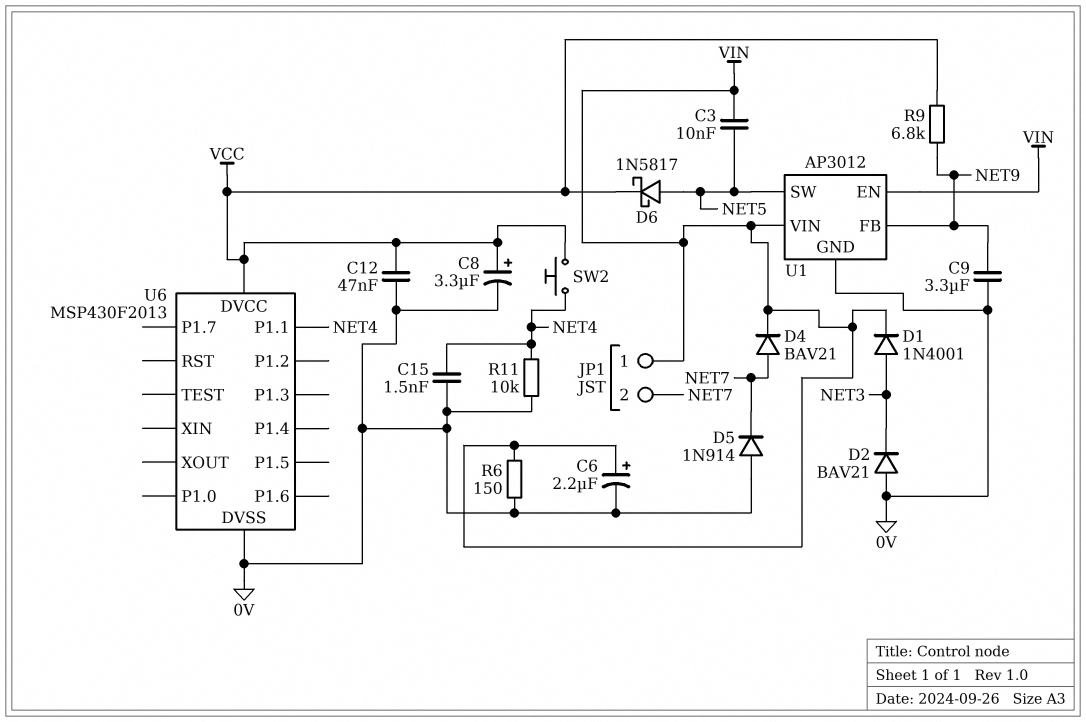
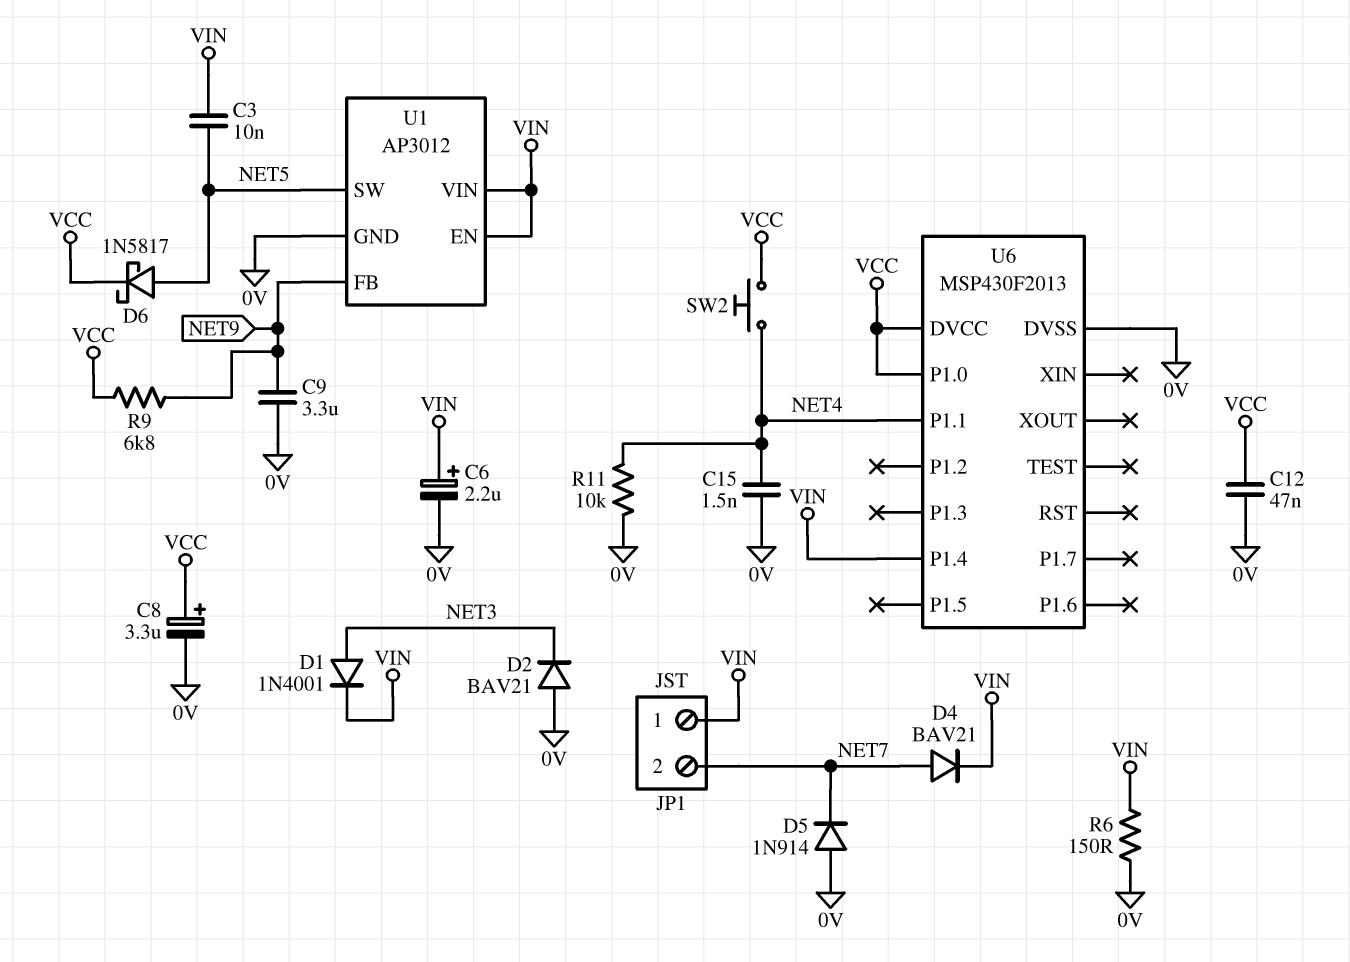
U6 pin P1.0: none -> VCC
U6 pin P1.4: none -> VIN

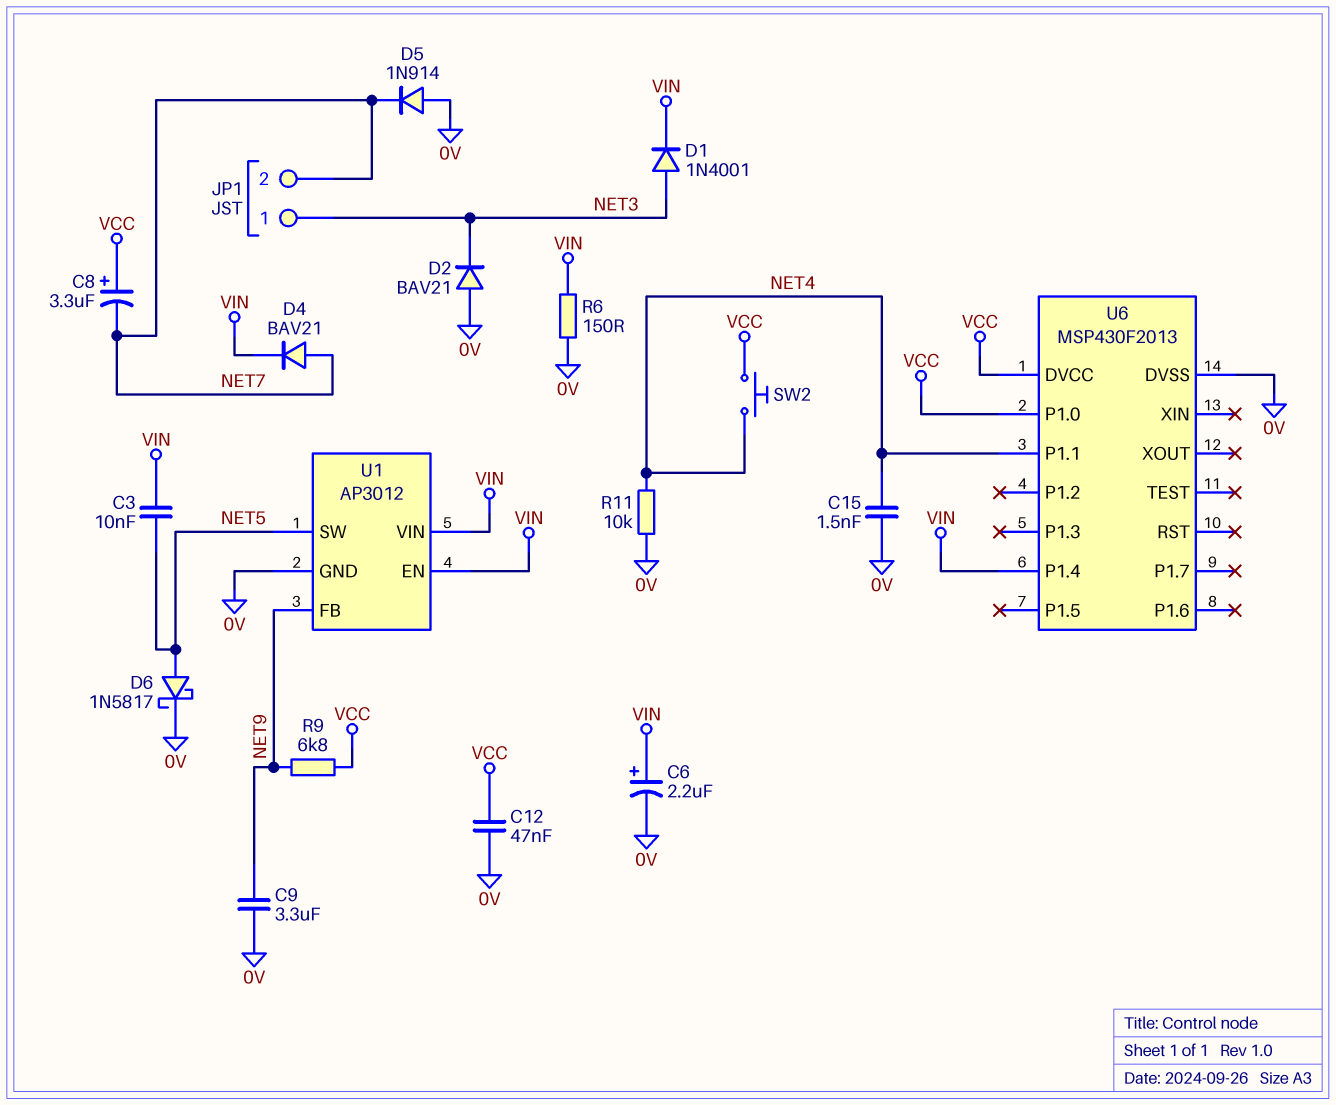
C8: 3.3uF (plus VCC, minus 0V) -> 3.3uF (plus VCC, minus NET7)
D6: schottky 1N5817 (A NET5, K VCC) -> schottky 1N5817 (A NET5, K 0V)
JP1 pin 1: VIN -> NET3

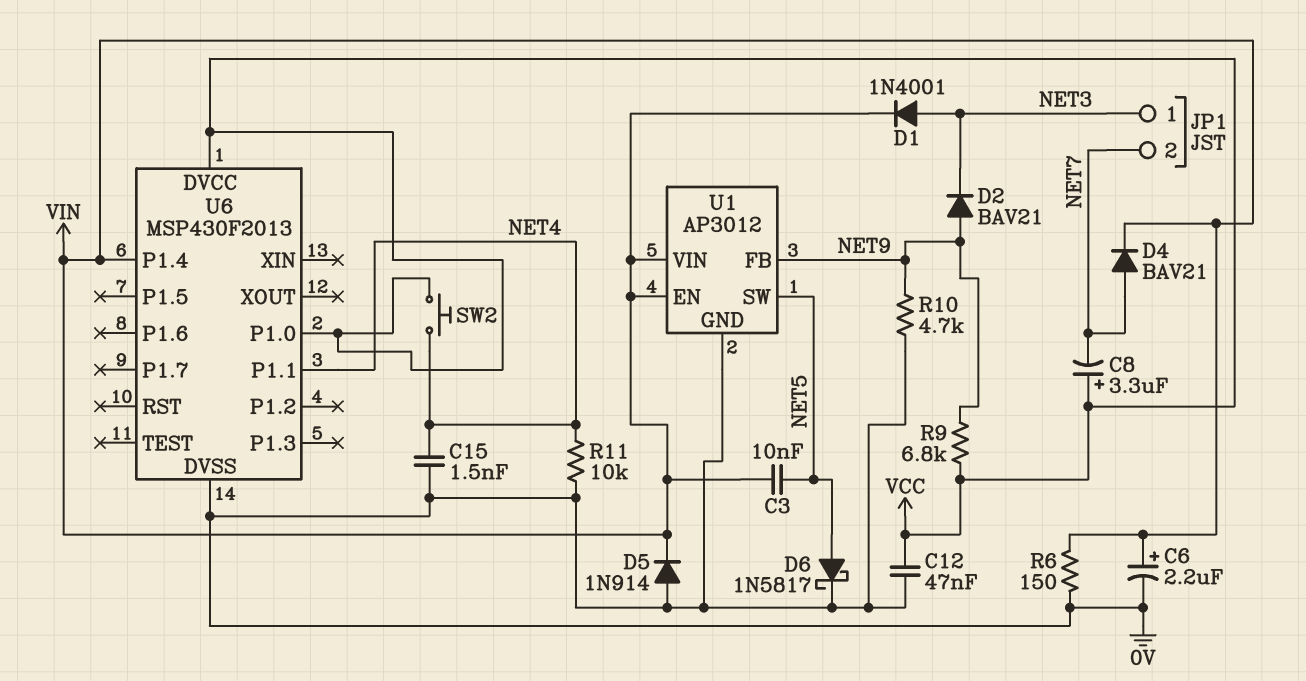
C9: 3.3uF (0V, NET9) -> none
D2: diode BAV21 (A 0V, K NET3) -> diode BAV21 (A NET9, K NET3)
D5: diode 1N914 (A 0V, K NET7) -> diode 1N914 (A 0V, K VIN)
R10: none -> 4.7k (0V, NET9)

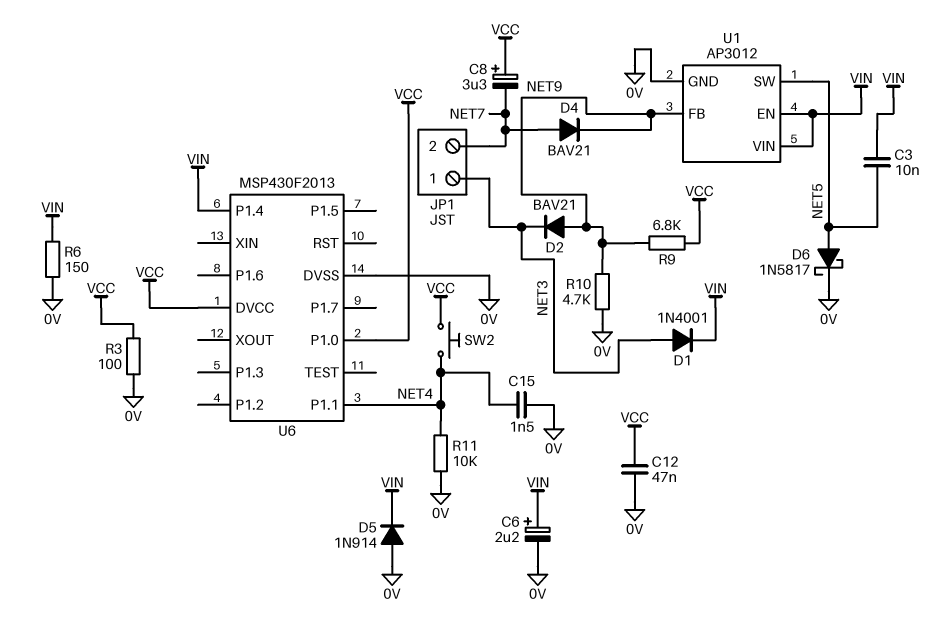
D4: diode BAV21 (A NET7, K VIN) -> diode BAV21 (A NET7, K NET9)
R3: none -> 100 (0V, VCC)

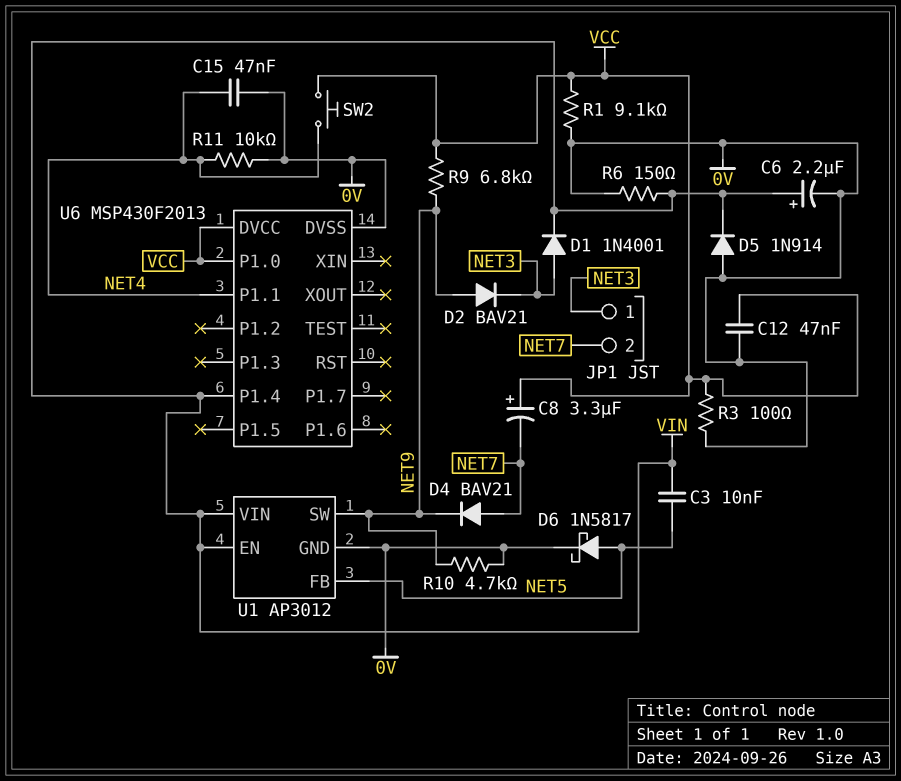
C15: 1.5nF (0V, NET4) -> 47nF (0V, NET4)
R1: none -> 9.1k (0V, VCC)
U1 pin FB: NET9 -> NET5
U1 pin SW: NET5 -> NET9

